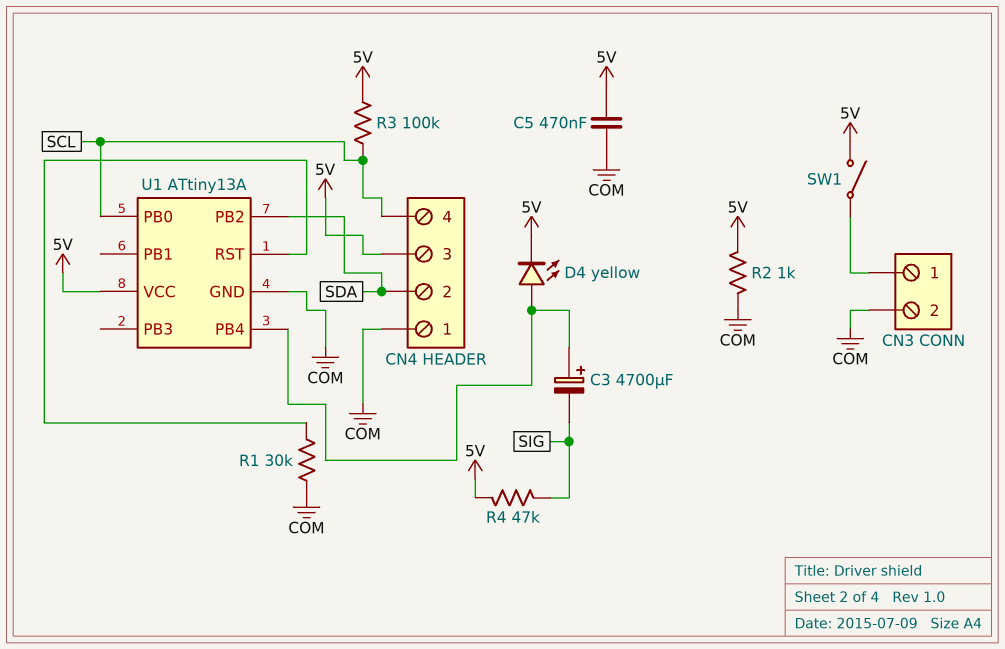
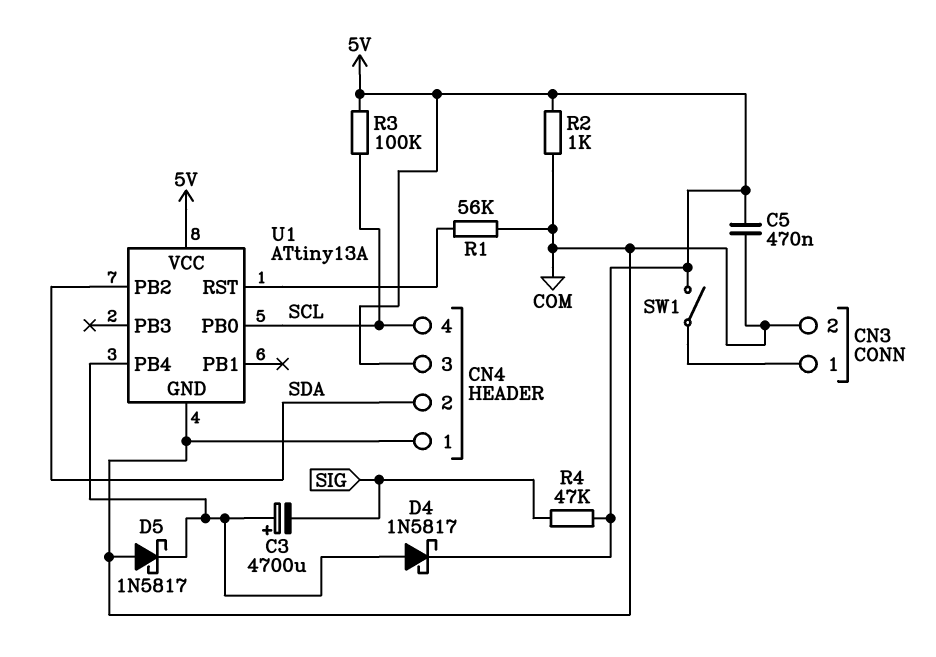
D4: LED yellow (A U1/PB4, K 5V) -> schottky 1N5817 (A U1/PB4, K 5V)
D5: none -> schottky 1N5817 (A COM, K U1/PB4)
R1: 30k (COM, U1/RST) -> 56k (COM, U1/RST)

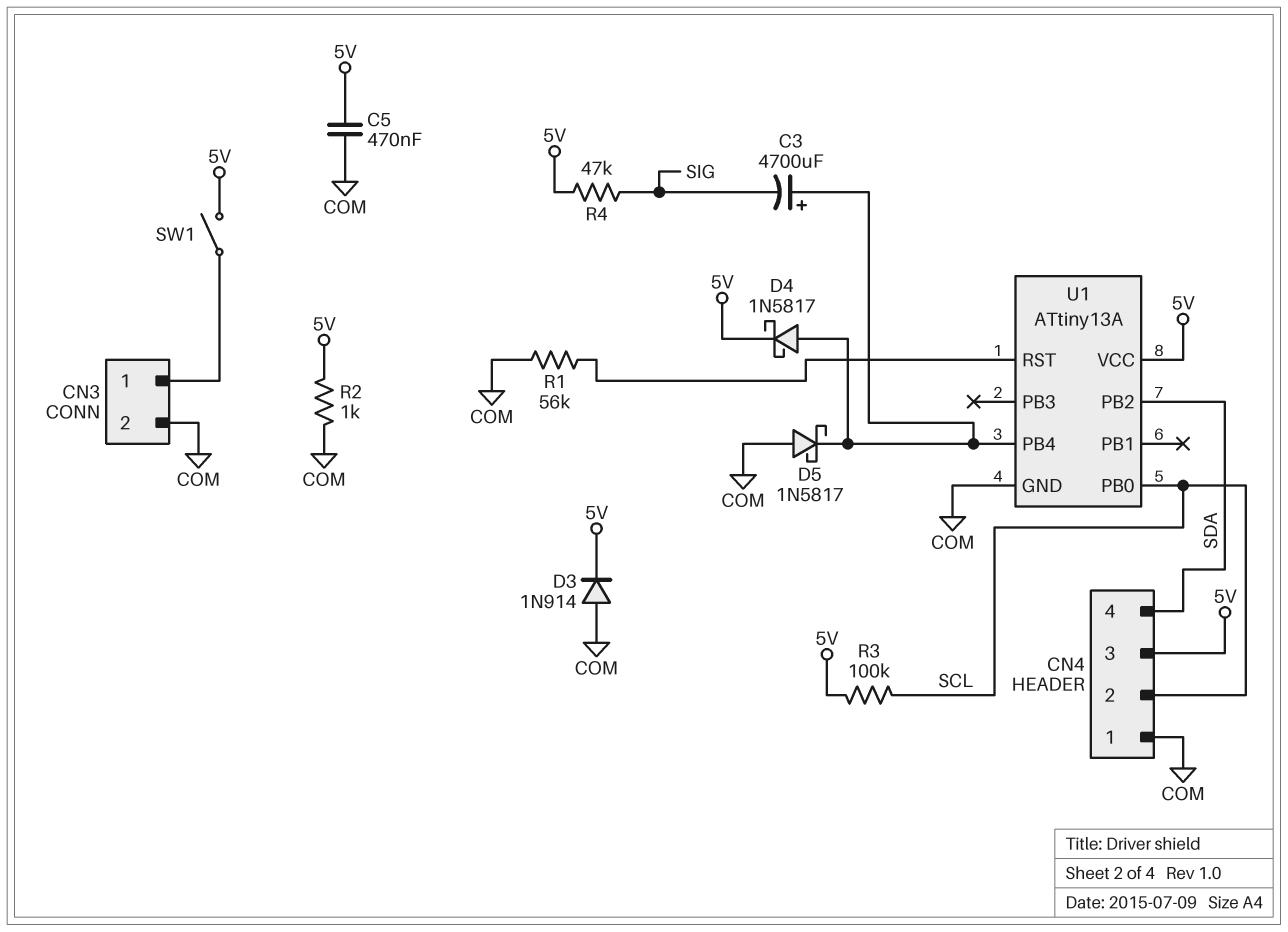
CN4 pin 2: SDA -> SCL
CN4 pin 4: SCL -> SDA
D3: none -> diode 1N914 (A COM, K 5V)

